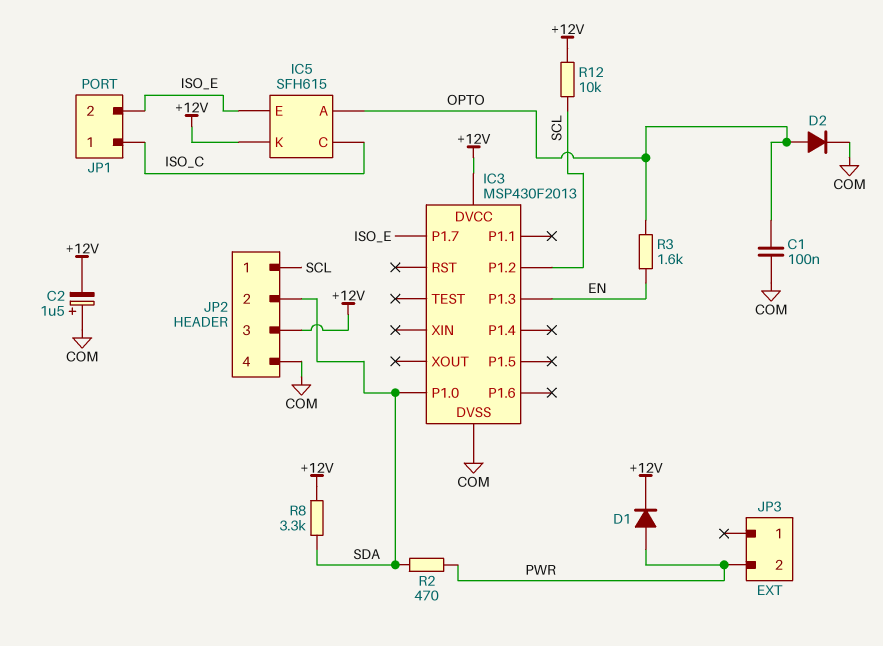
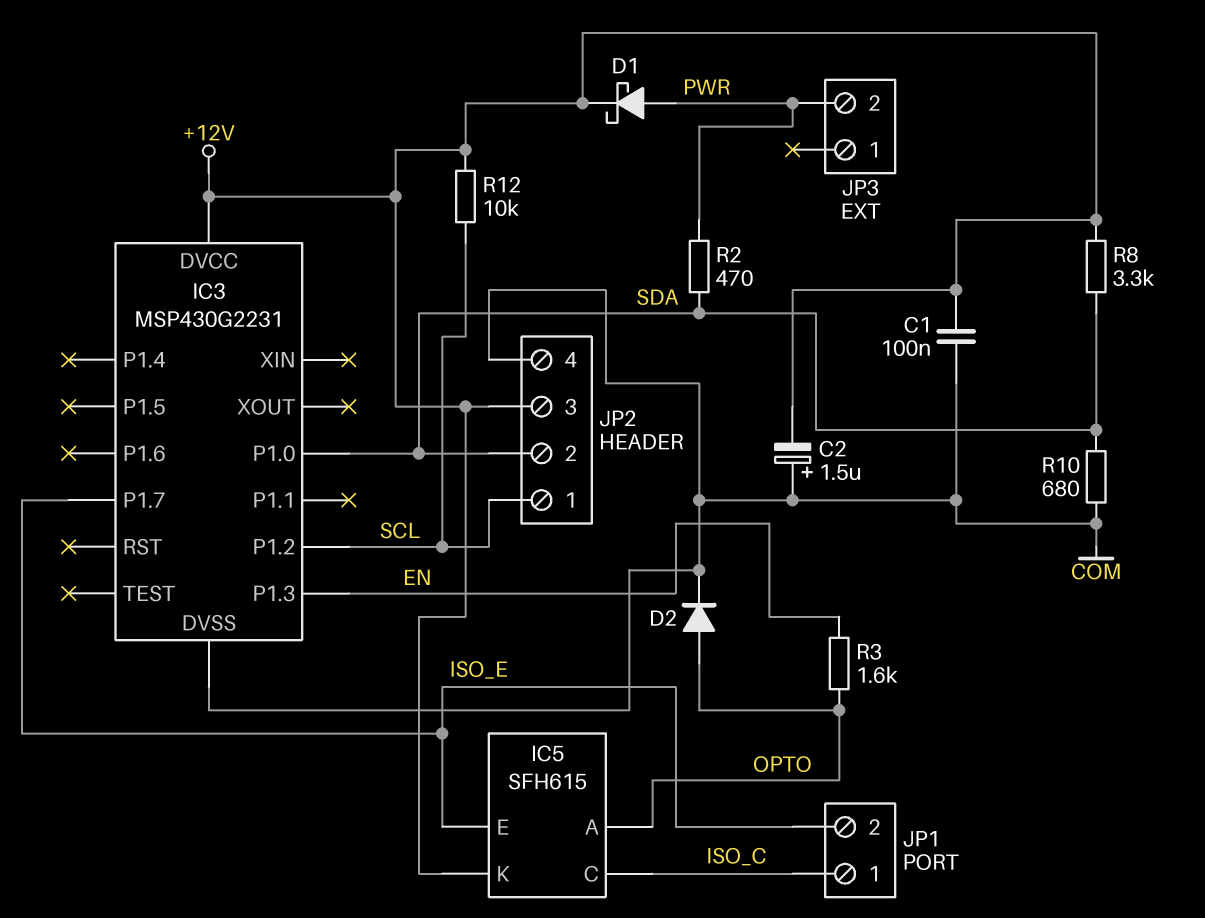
C1: 100nF (COM, OPTO) -> 100nF (+12V, COM)
D1: diode (A PWR, K +12V) -> schottky (A PWR, K +12V)
IC3: MSP430F2013 -> MSP430G2231
R10: none -> 680 (COM, SDA)

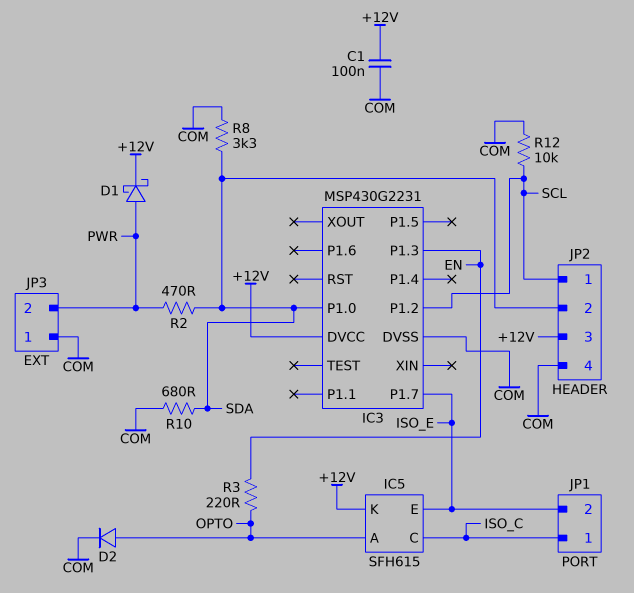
C2: 1.5uF (plus COM, minus +12V) -> none
JP3 pin 1: none -> COM
R3: 1.6k (EN, OPTO) -> 220 (EN, OPTO)
R8: 3.3k (+12V, SDA) -> 3.3k (COM, SDA)
R12: 10k (+12V, SCL) -> 10k (COM, SCL)

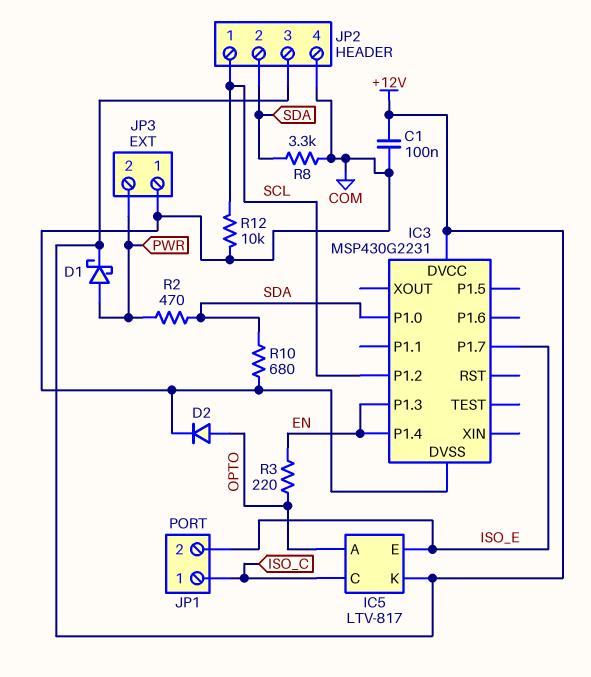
IC3 pin P1.4: none -> EN
IC5: SFH615 -> LTV-817

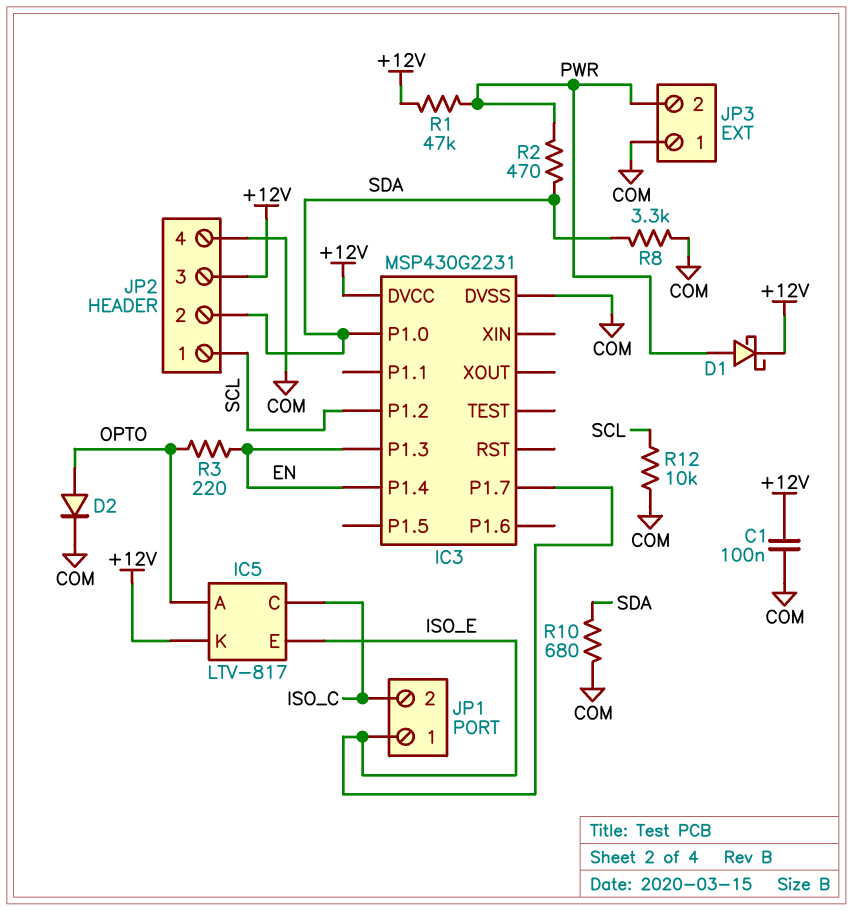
JP1 pin 1: ISO_C -> ISO_E
JP1 pin 2: ISO_E -> ISO_C
R1: none -> 47k (+12V, PWR)

